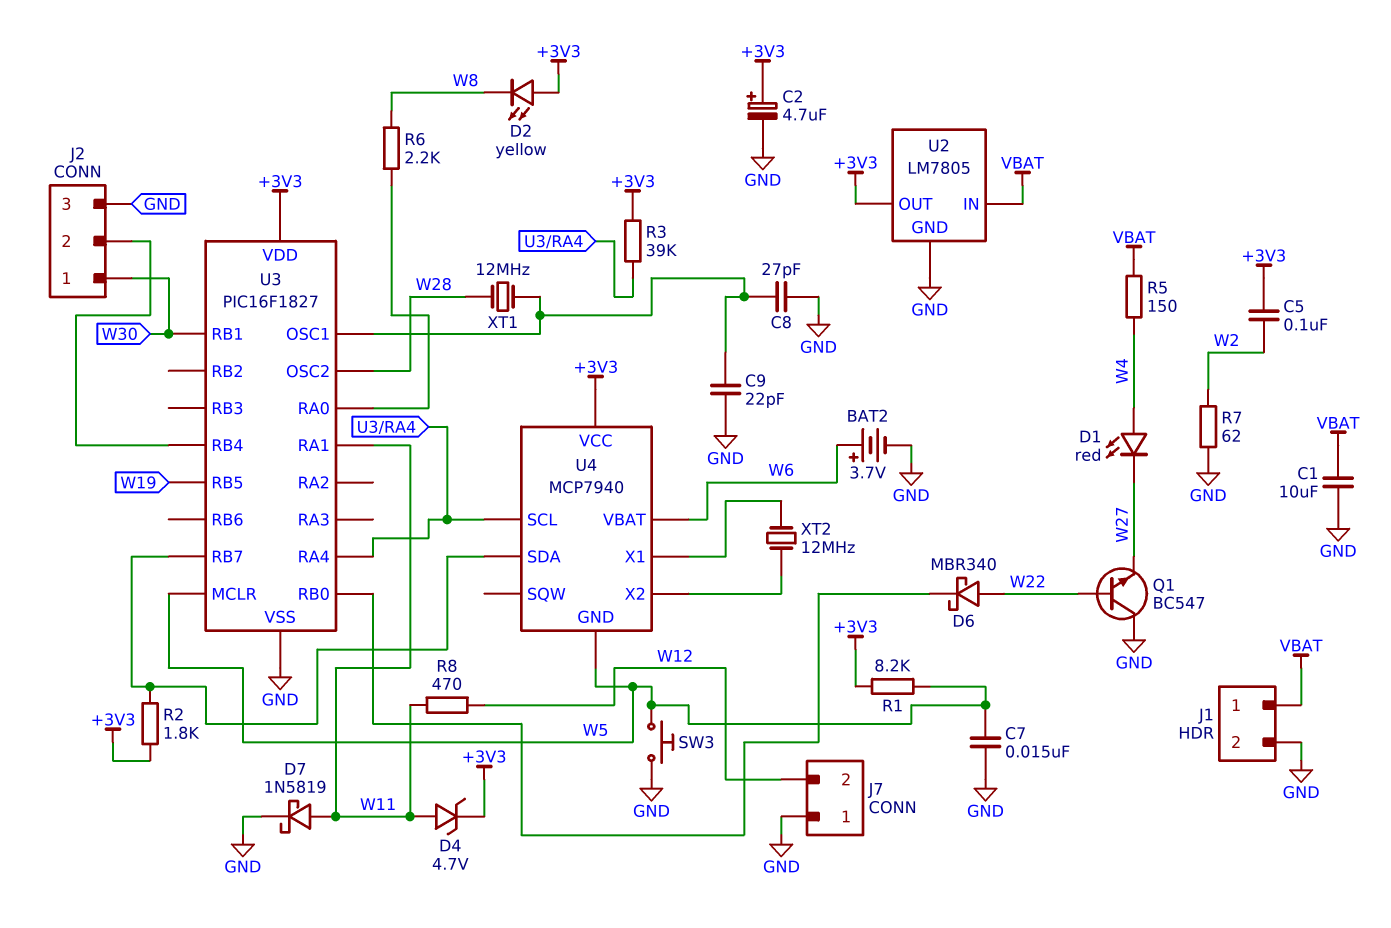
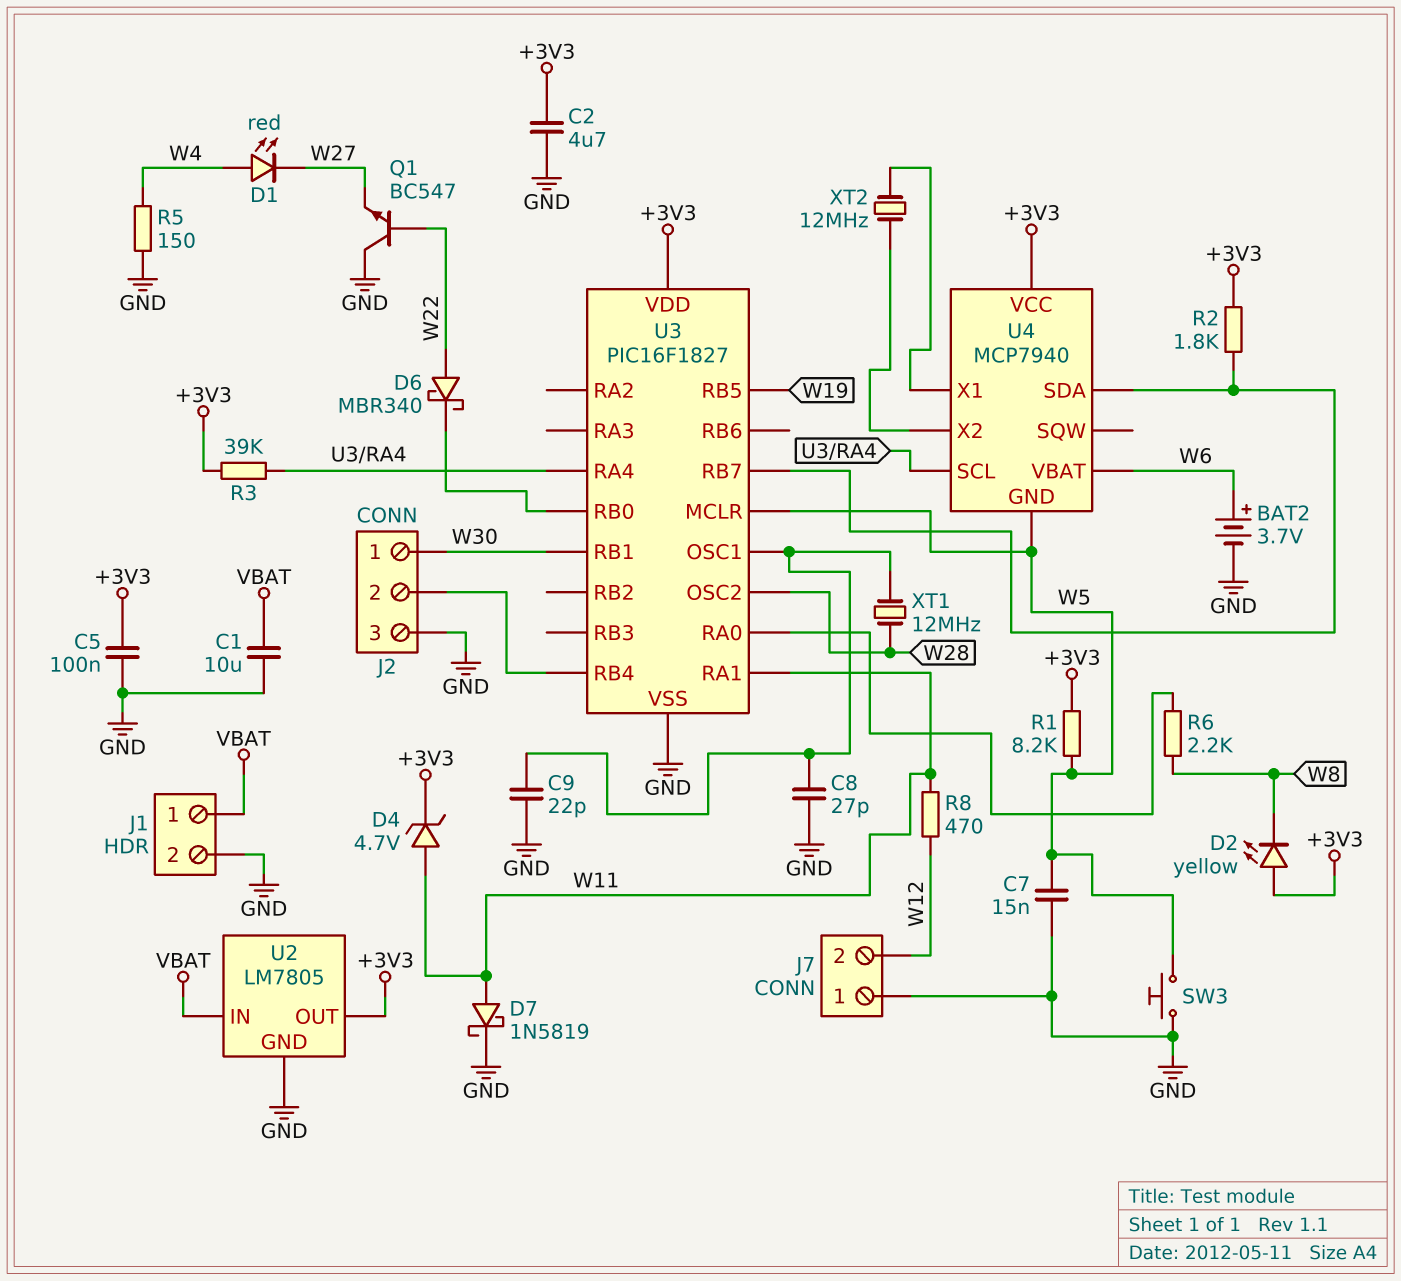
C2: 4.7uF (plus +3V3, minus GND) -> 4.7uF (+3V3, GND)
C5: 100nF (+3V3, W2) -> 100nF (+3V3, GND)
R5: 150 (VBAT, W4) -> 150 (GND, W4)
R7: 62 (GND, W2) -> none

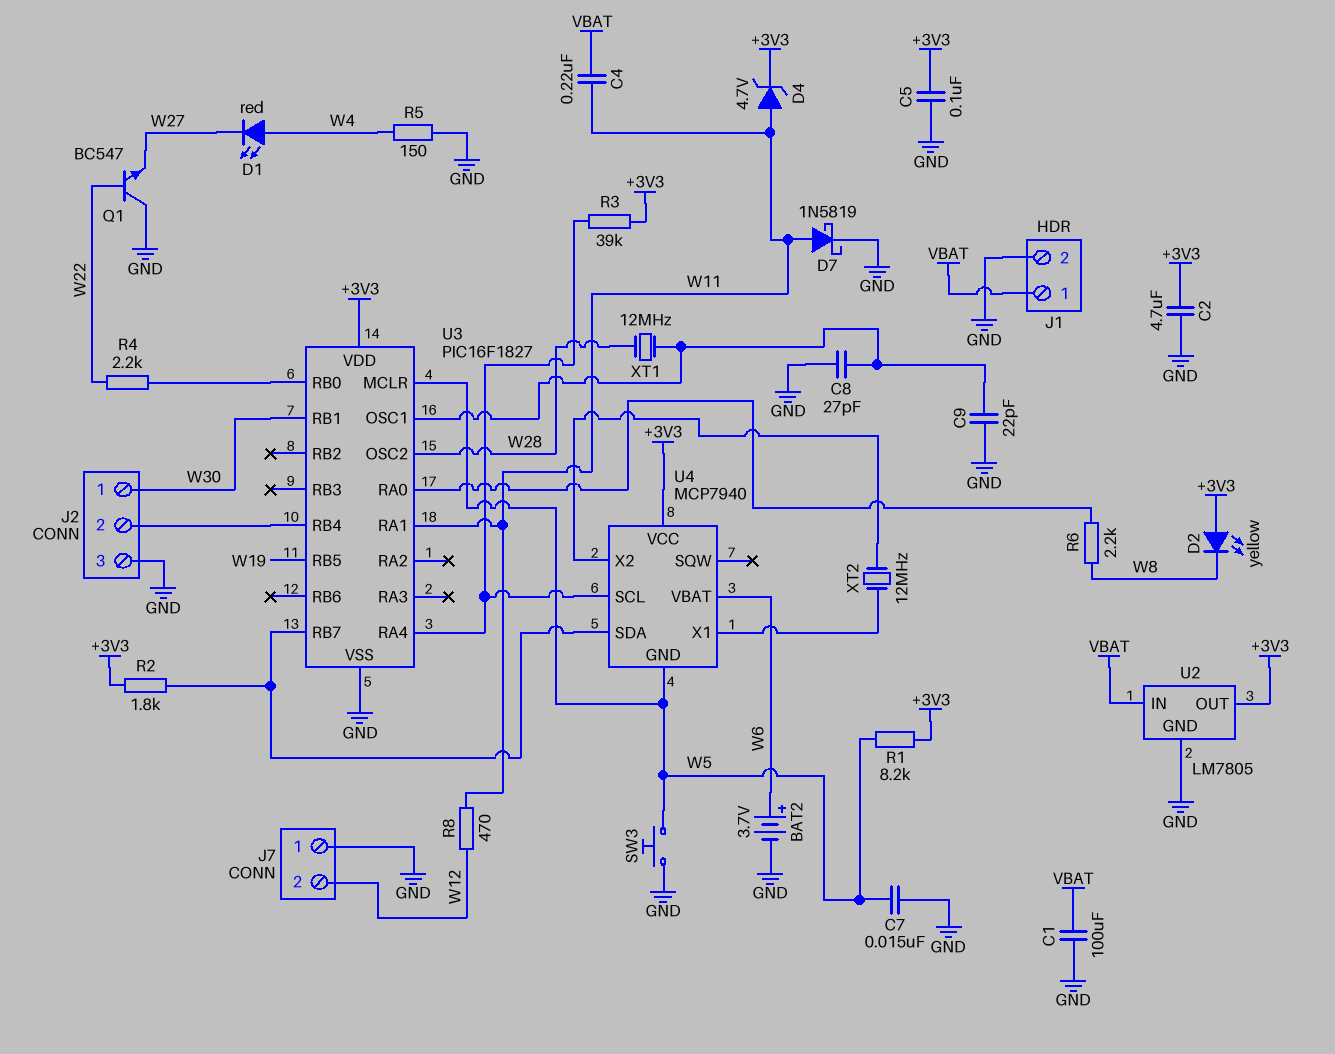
C1: 10uF (GND, VBAT) -> 100uF (GND, VBAT)
C4: none -> 220nF (VBAT, W11)
D6: schottky MBR340 (A W22, K U3/RB0) -> none
R4: none -> 2.2k (U3/RB0, W22)

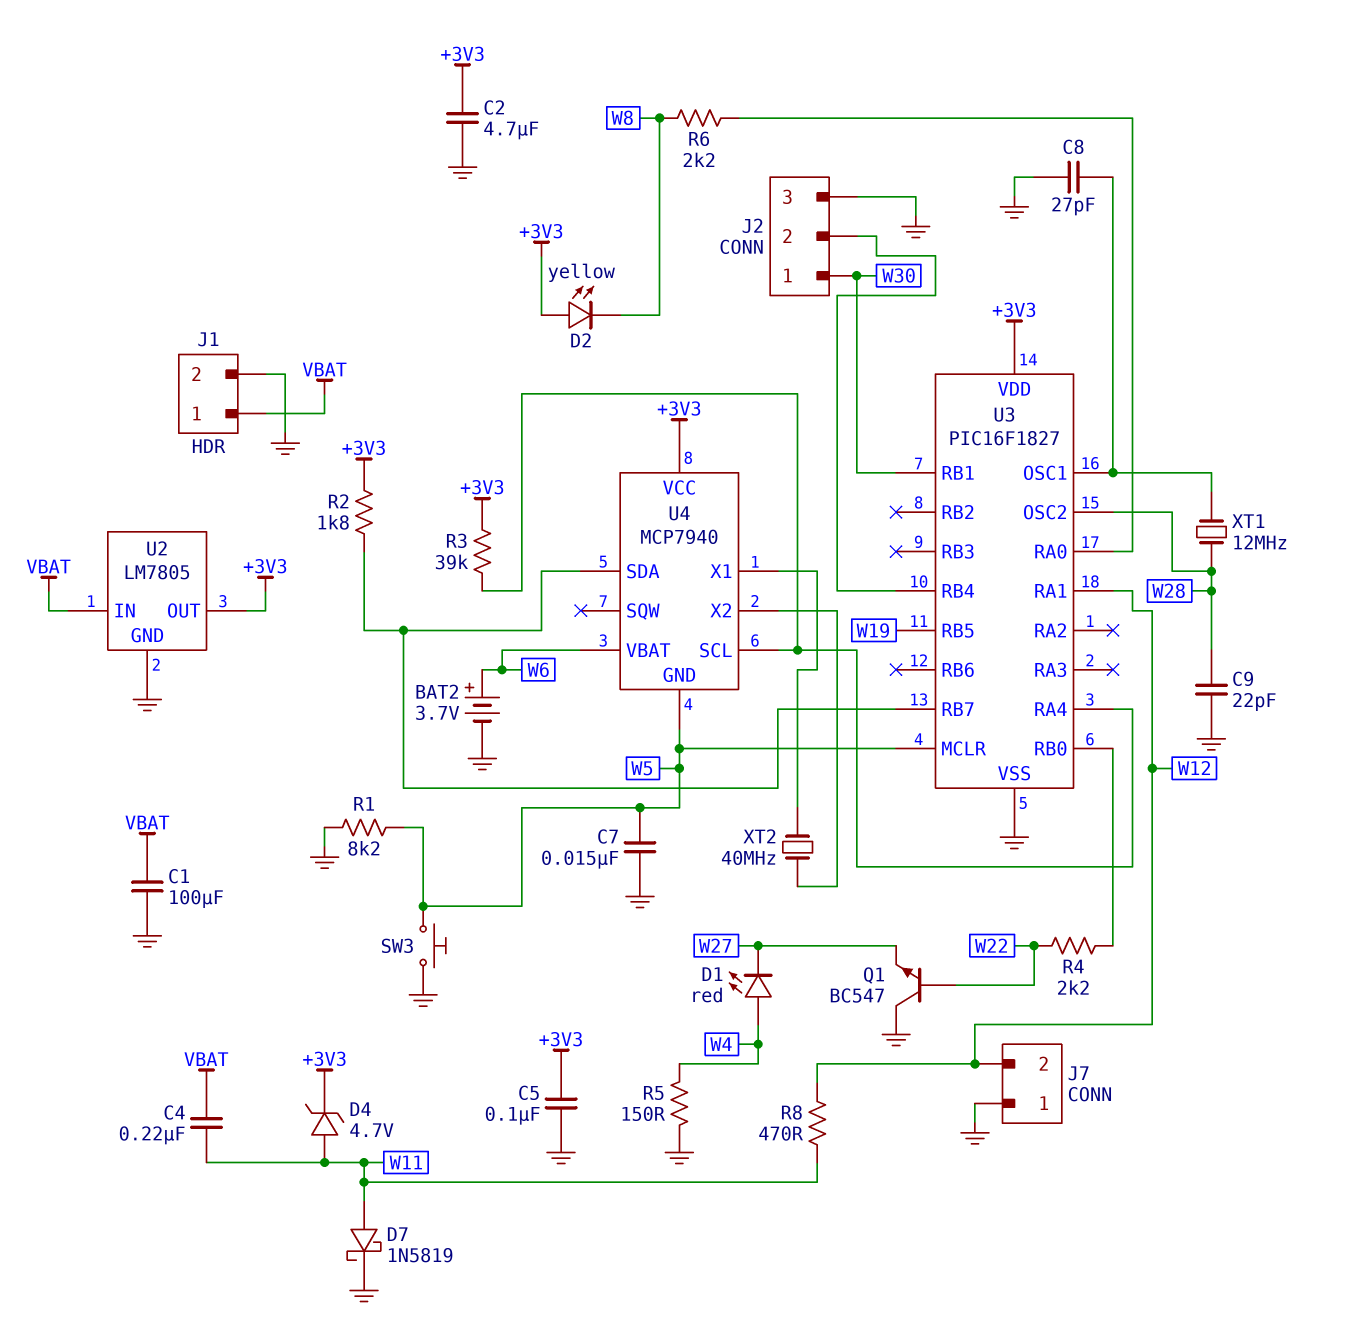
C9: 22pF (GND, U3/OSC1) -> 22pF (GND, W28)
R1: 8.2k (+3V3, W5) -> 8.2k (GND, W5)
U3 pin RA1: W11 -> W12
XT2: 12MHz (U4/X1, U4/X2) -> 40MHz (U4/X1, U4/X2)

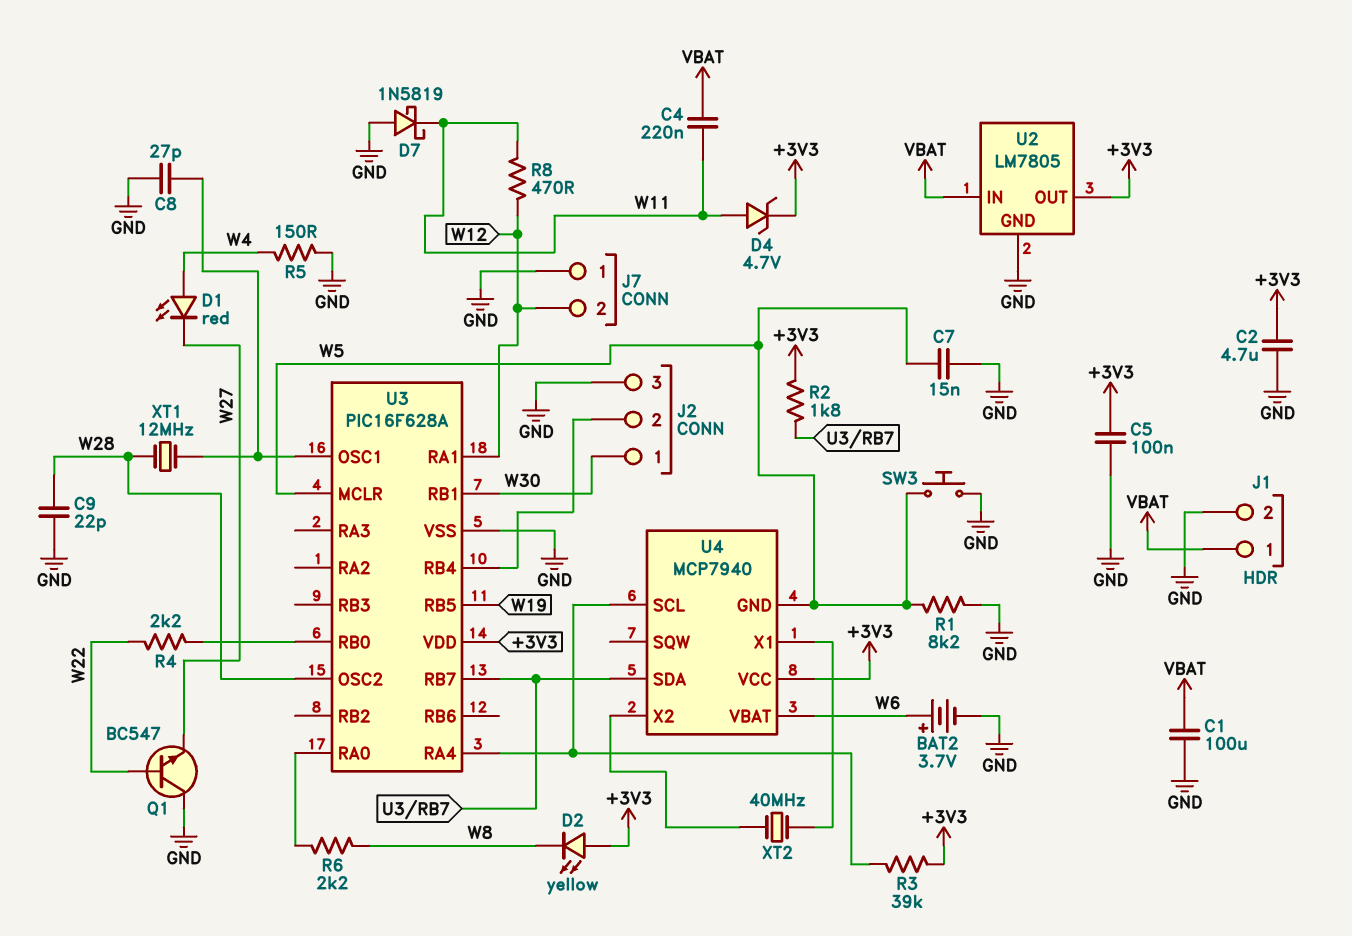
D7: schottky 1N5819 (A W11, K GND) -> schottky 1N5819 (A GND, K W11)
U3: PIC16F1827 -> PIC16F628A

